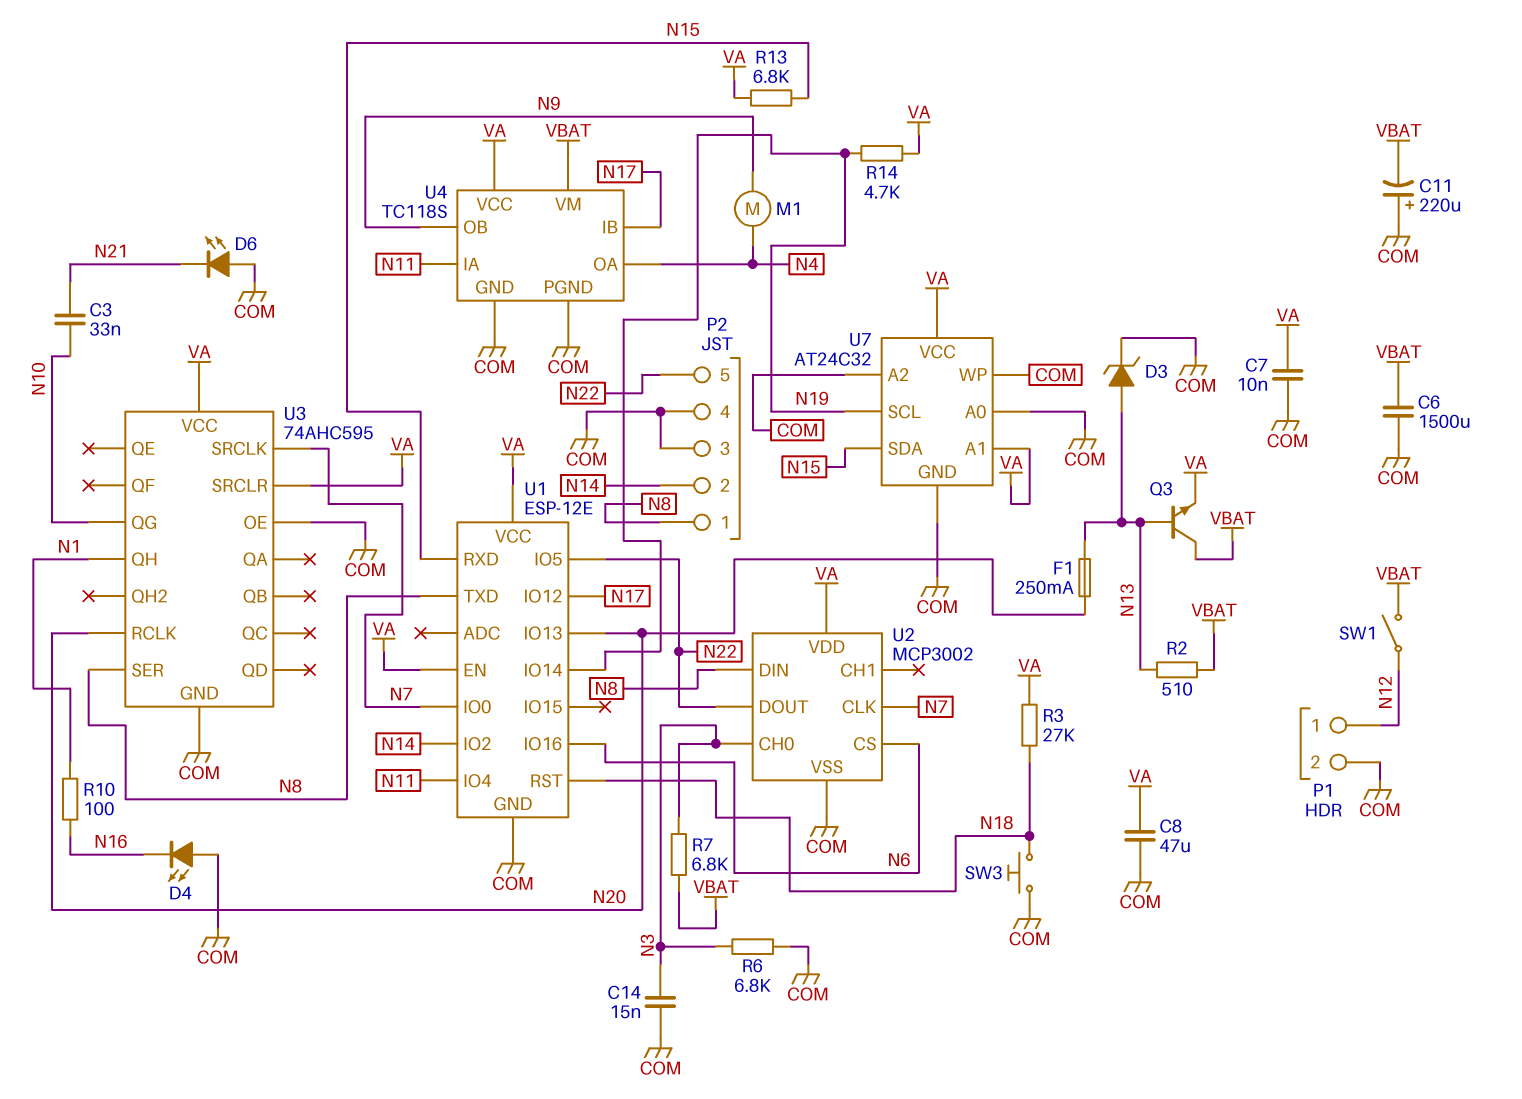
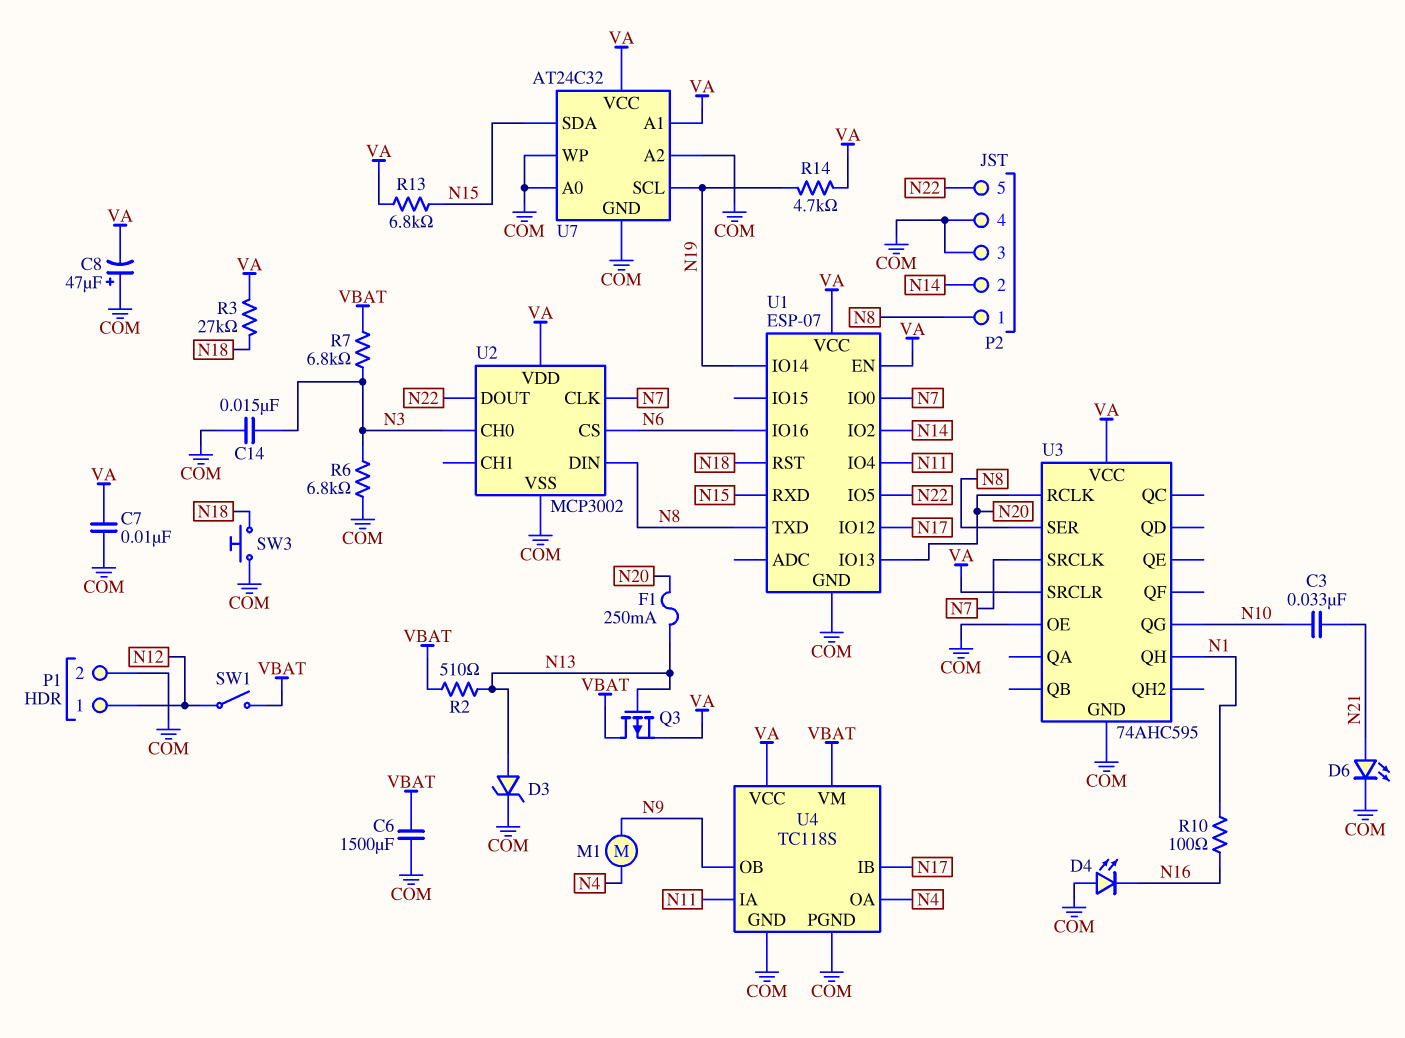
C8: 47uF (COM, VA) -> 47uF (plus COM, minus VA)
C11: 220uF (plus COM, minus VBAT) -> none
D6: LED (A COM, K N21) -> LED (A N21, K COM)
Q3: NPN (B N13, C VBAT, E VA) -> PMOS (G N13, D VBAT, S VA)
U1: ESP-12E -> ESP-07

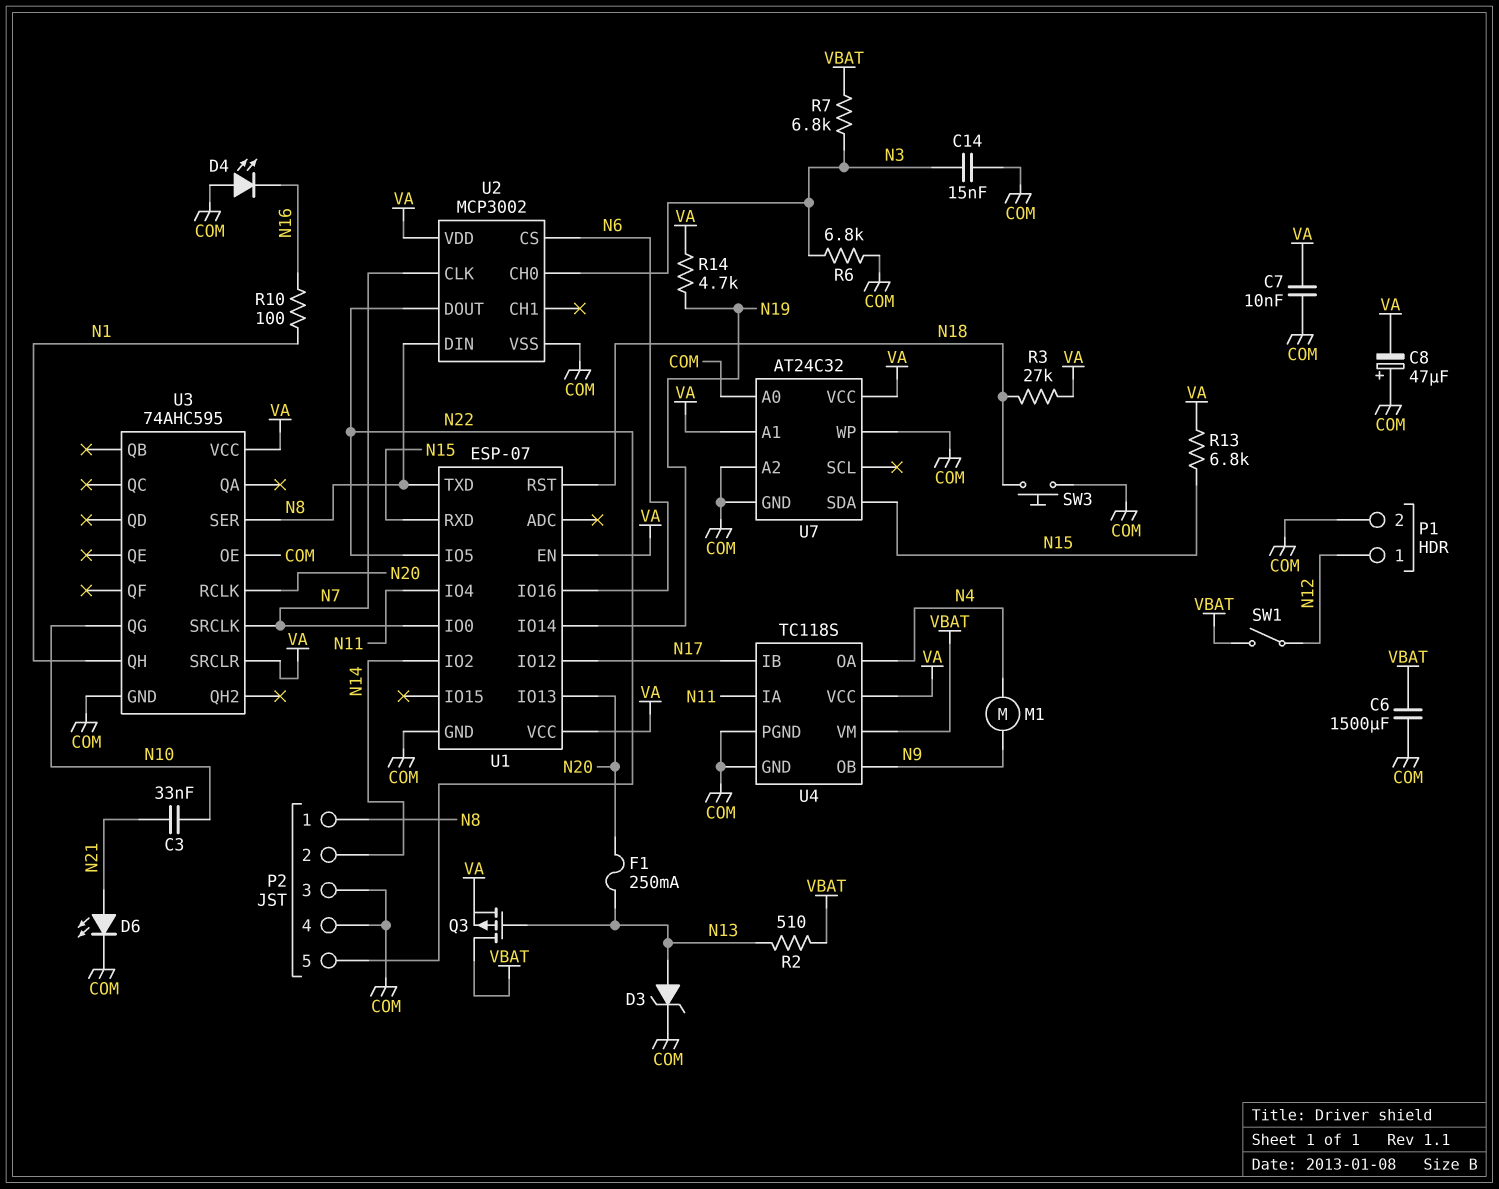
U7 pin SCL: N19 -> none

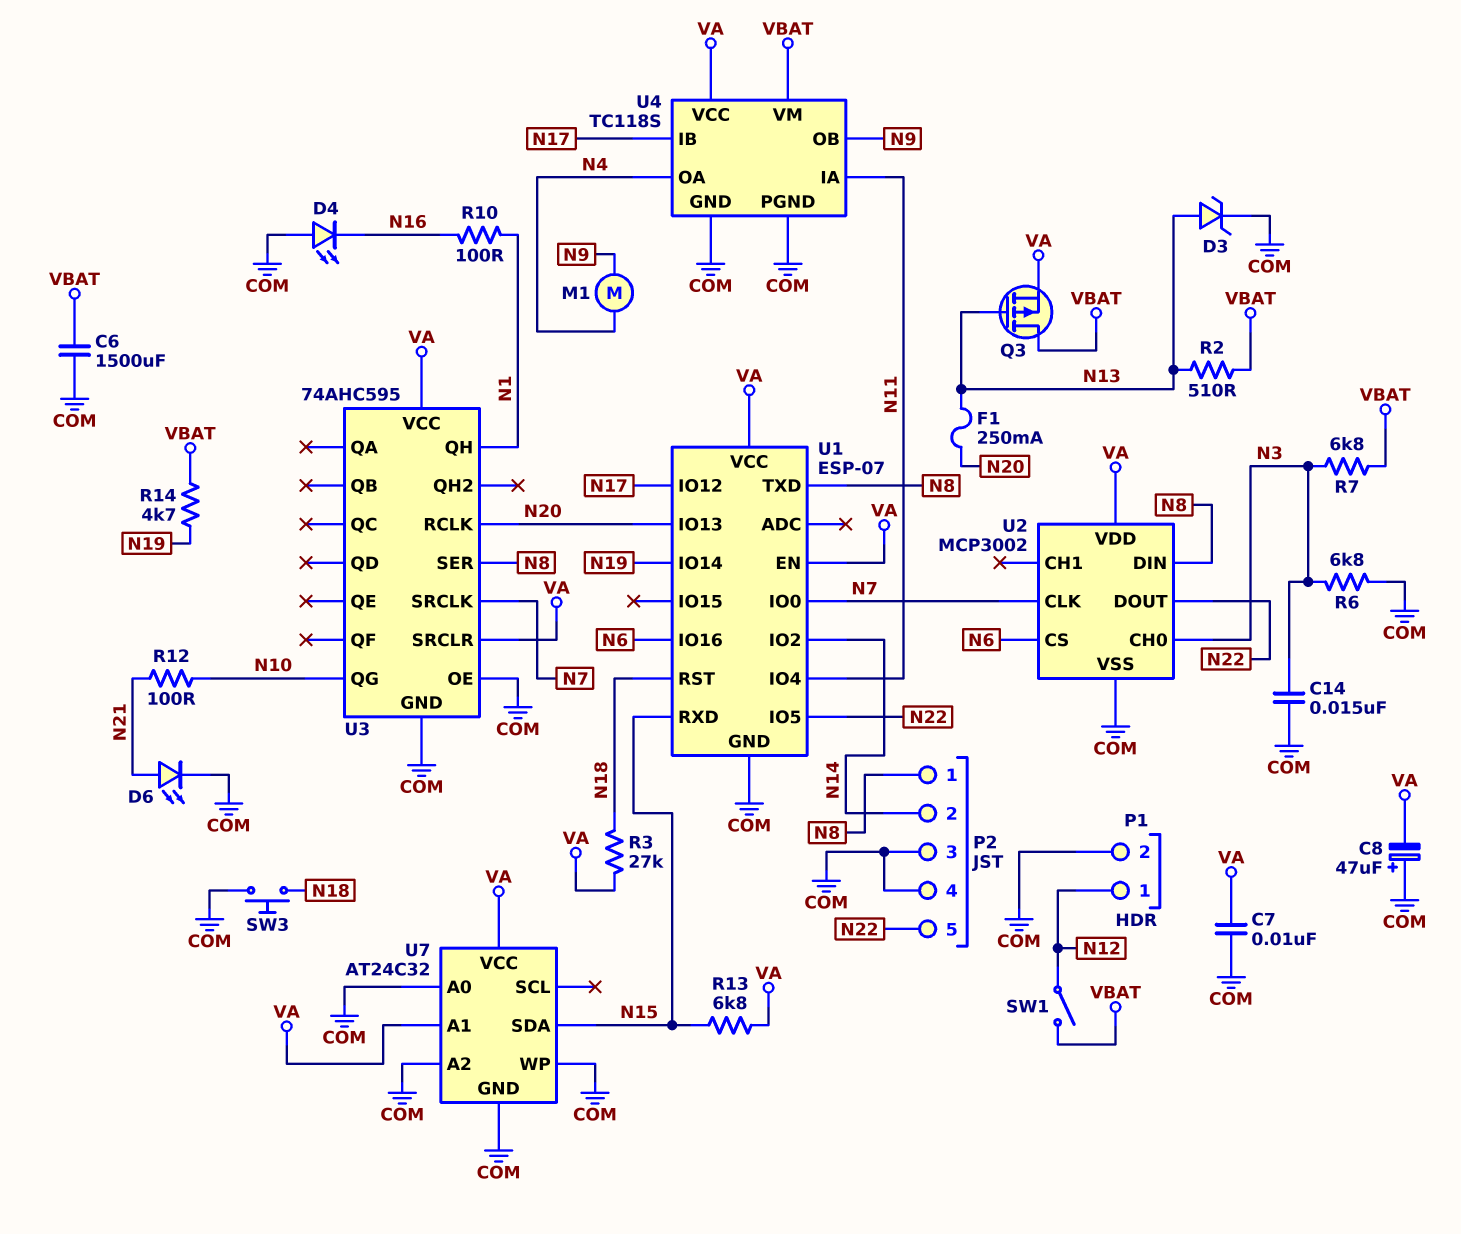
C3: 33nF (N10, N21) -> none
R12: none -> 100 (N10, N21)
R14: 4.7k (N19, VA) -> 4.7k (N19, VBAT)

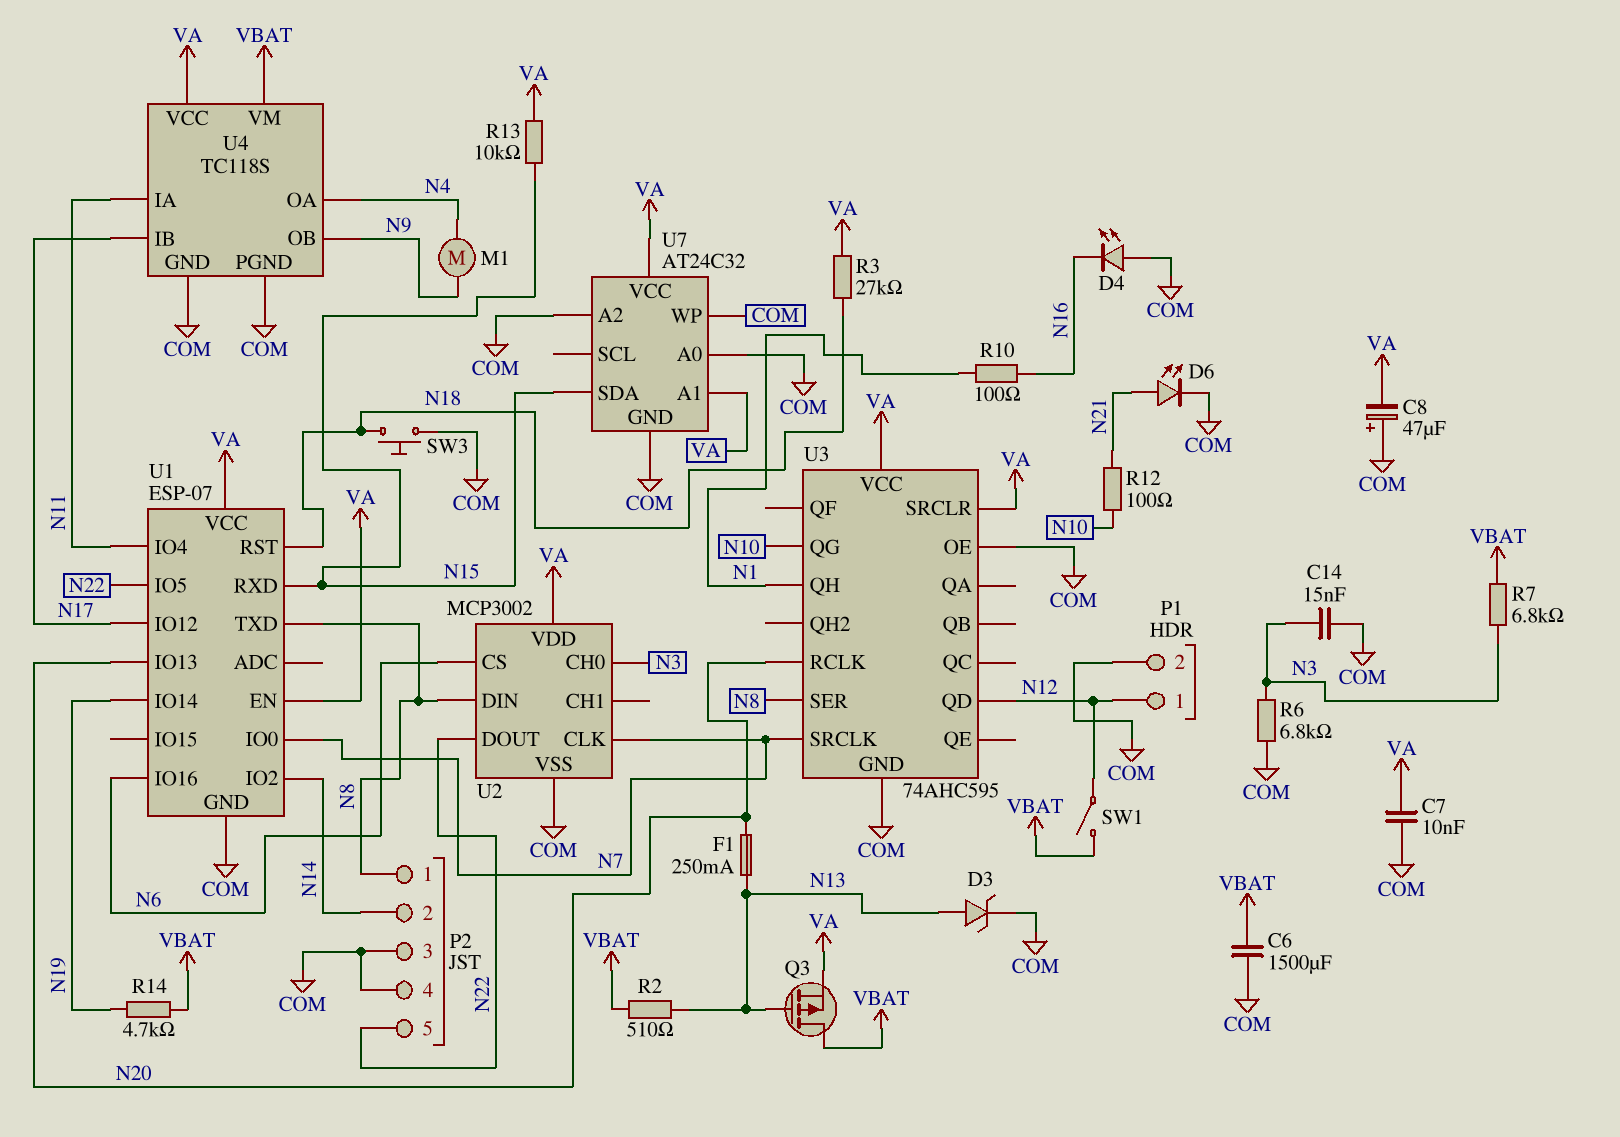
R13: 6.8k (N15, VA) -> 10k (N15, VA)
U3 pin QD: none -> N12

